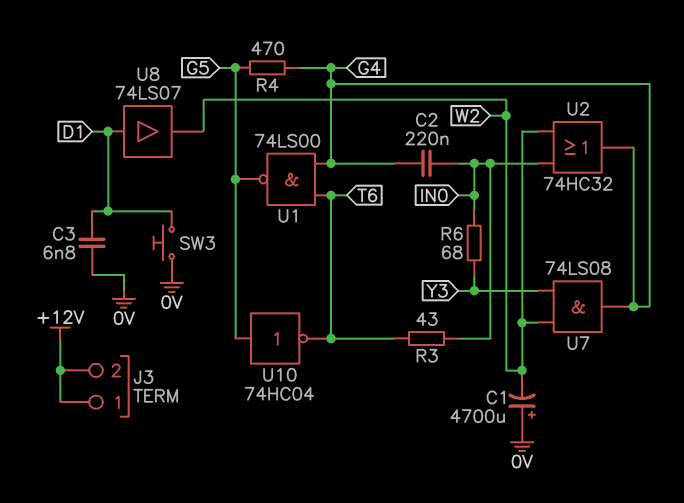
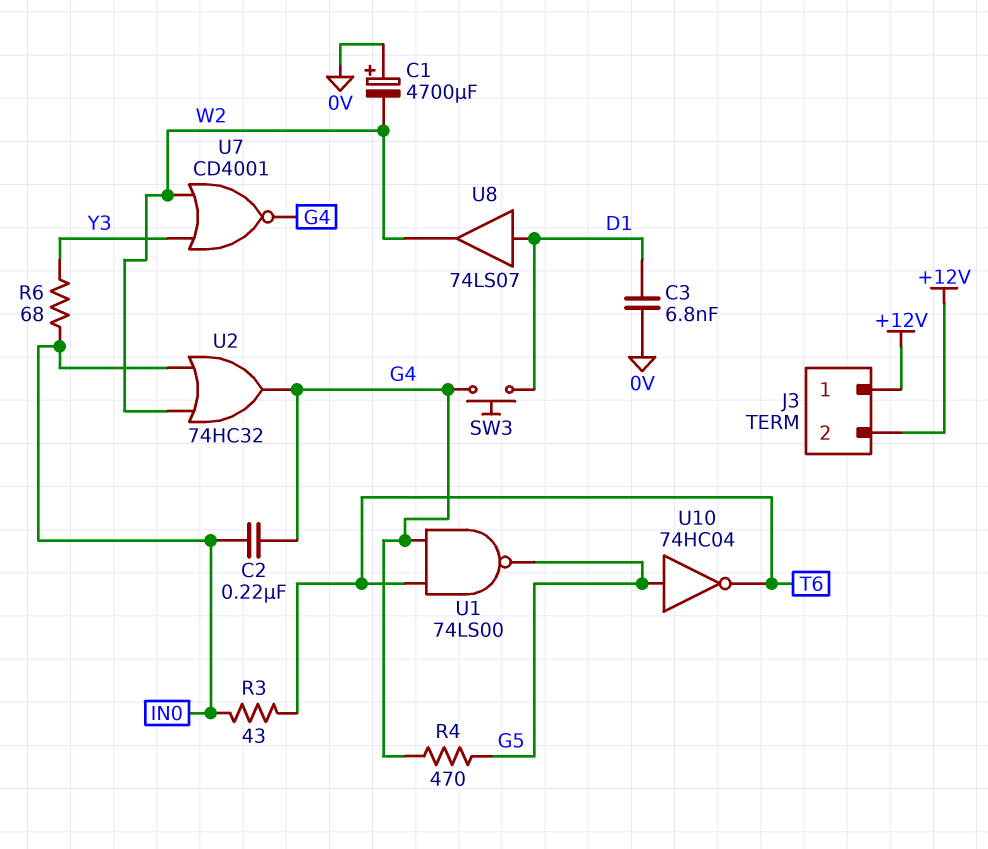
SW3: button (0V, D1) -> button (D1, G4)
U7: AND 74LS08 (in W2, in Y3, out G4) -> NOR CD4001 (in W2, in Y3, out G4)

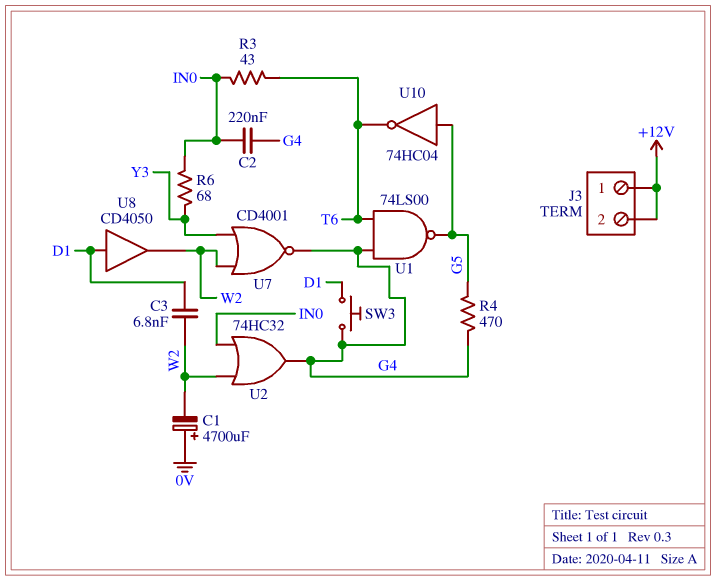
C3: 6.8nF (0V, D1) -> 6.8nF (D1, W2)
U8: buffer 74LS07 (in D1, out W2) -> buffer CD4050 (in D1, out W2)

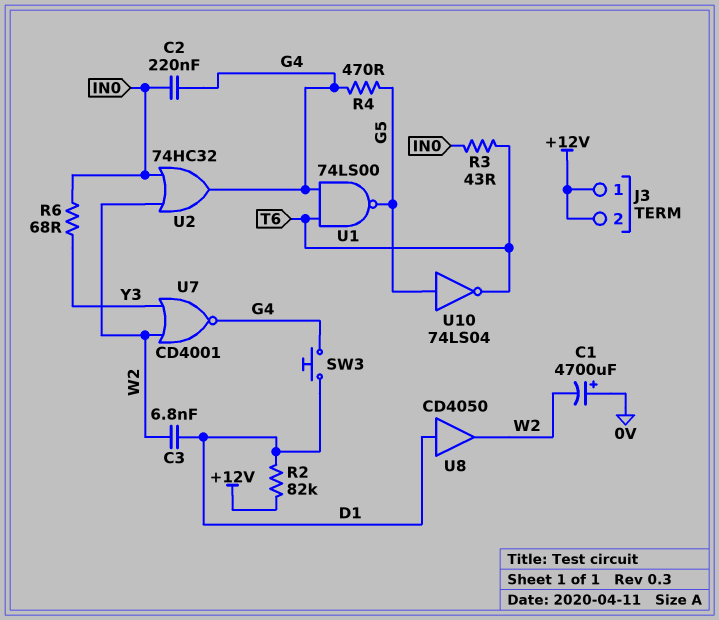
R2: none -> 82k (+12V, D1)
U10: NOT 74HC04 (in G5, out T6) -> NOT 74LS04 (in G5, out T6)

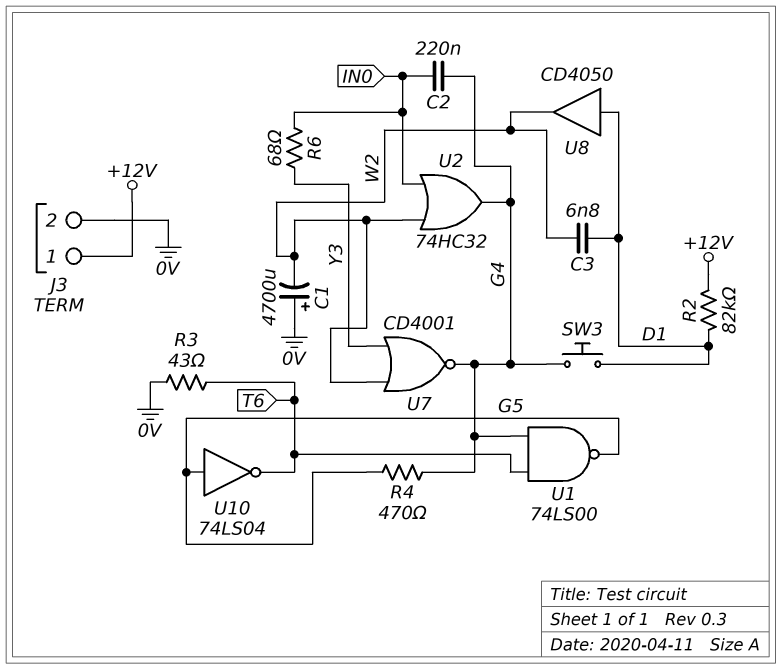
J3 pin 2: +12V -> 0V
R3: 43 (IN0, T6) -> 43 (0V, T6)

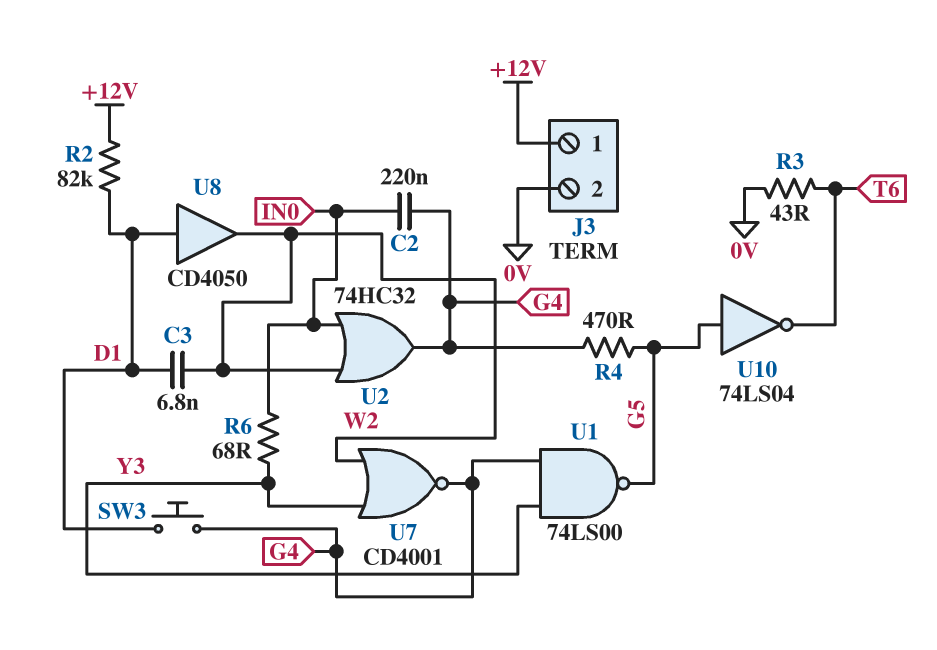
C1: 4700uF (plus 0V, minus W2) -> none
U1: NAND 74LS00 (in G4, in T6, out G5) -> NAND 74LS00 (in G4, in Y3, out G5)

